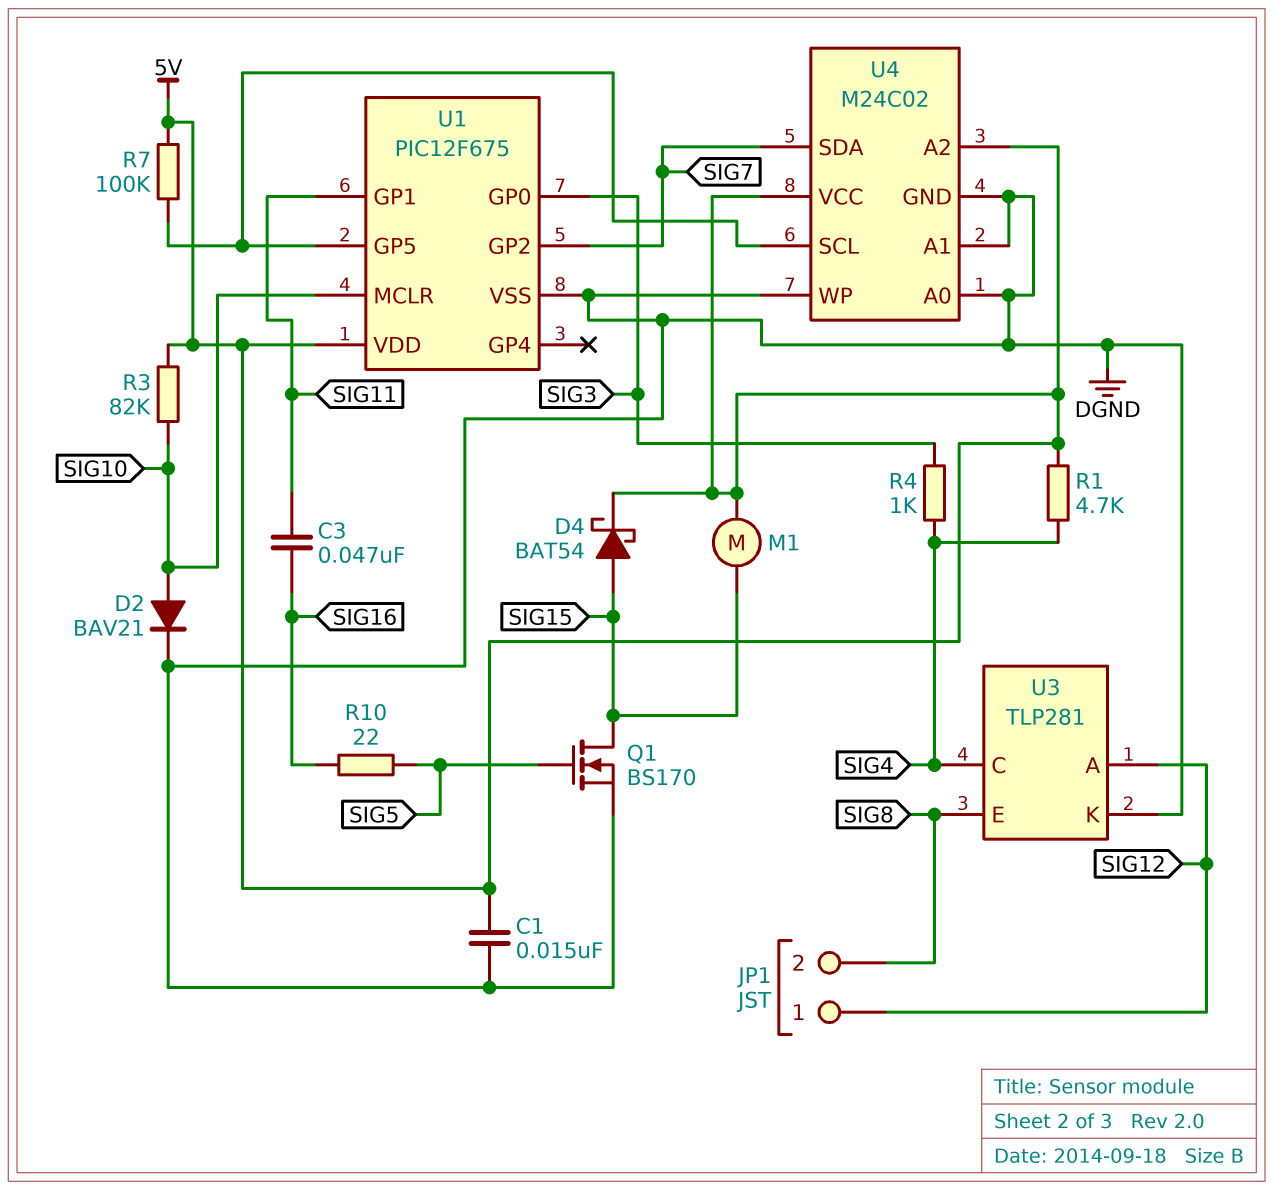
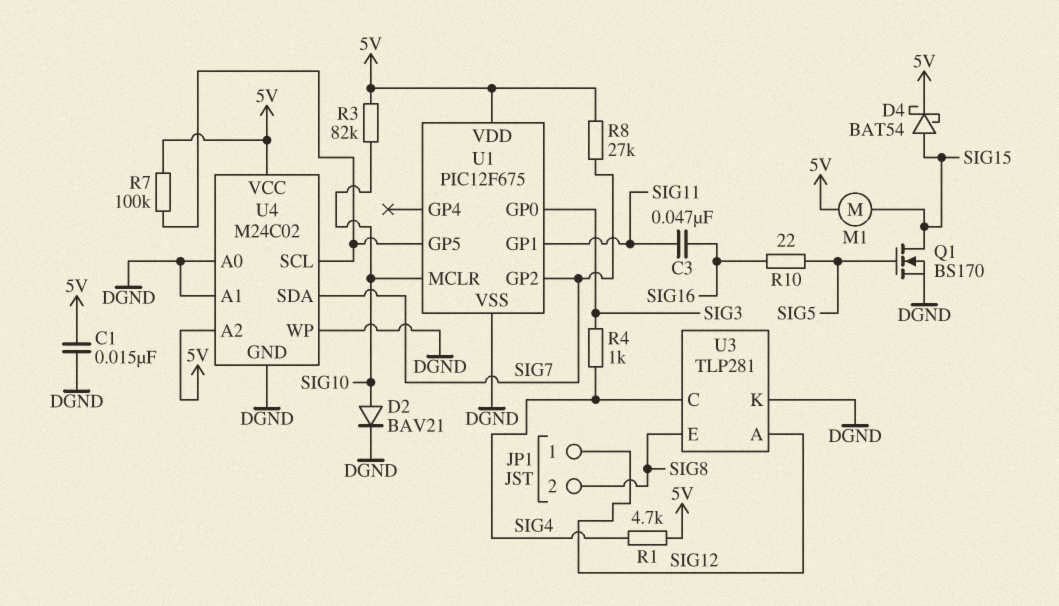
R8: none -> 27k (5V, SIG7)

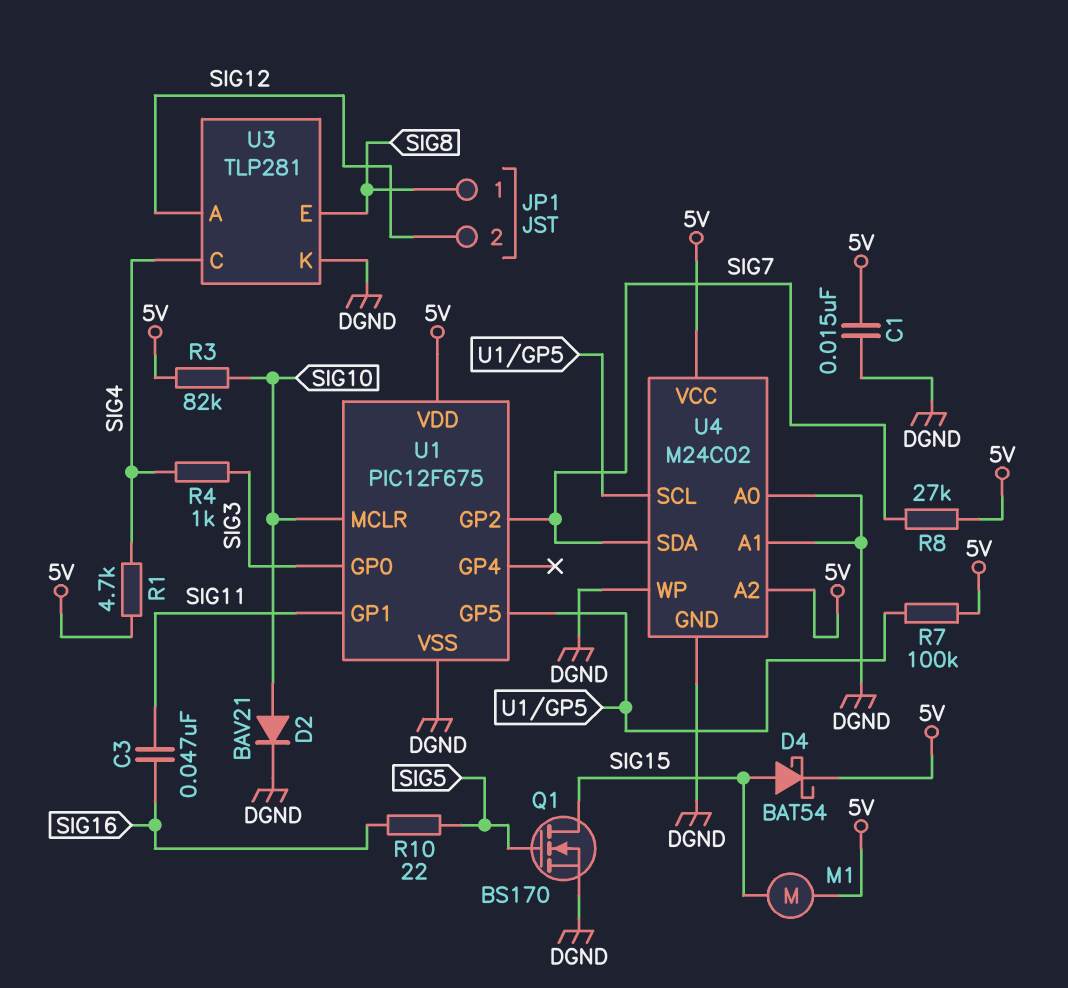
JP1 pin 1: SIG12 -> SIG8
JP1 pin 2: SIG8 -> SIG12

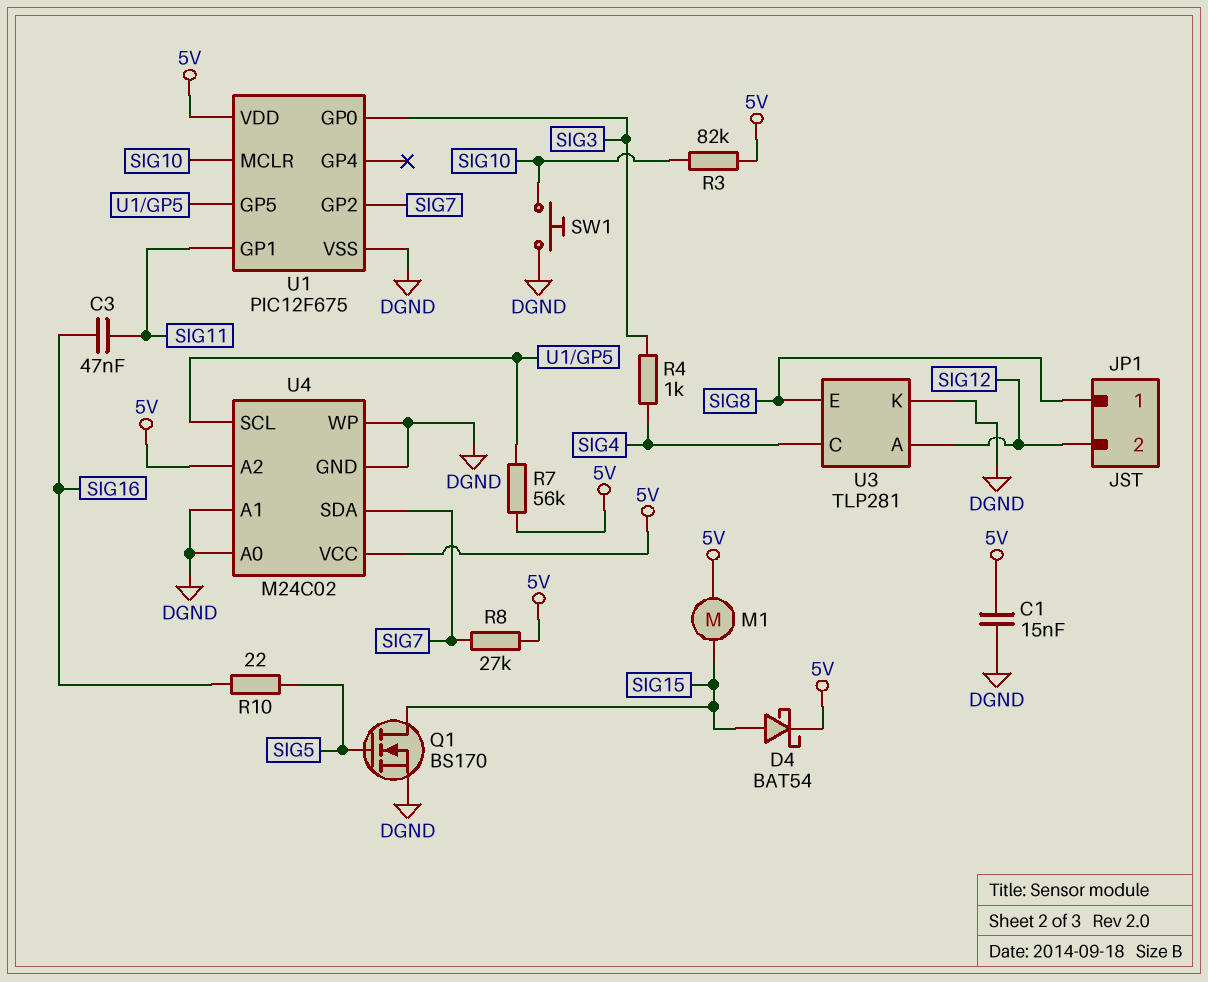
D2: diode BAV21 (A SIG10, K DGND) -> none
R1: 4.7k (5V, SIG4) -> none
R7: 100k (5V, U1/GP5) -> 56k (5V, U1/GP5)
SW1: none -> button (DGND, SIG10)

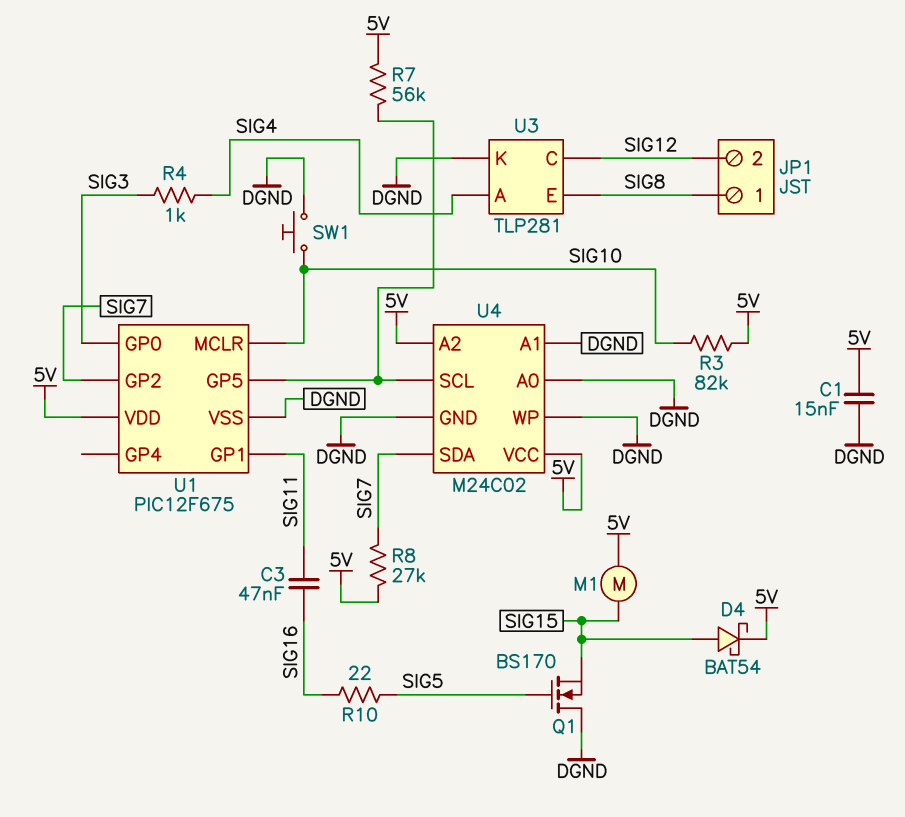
Q1: NMOS BS170 (G SIG5, D SIG15, S DGND) -> NMOS BS170 (G SIG5, D DGND, S SIG15)
U3 pin A: SIG12 -> SIG4
U3 pin C: SIG4 -> SIG12

